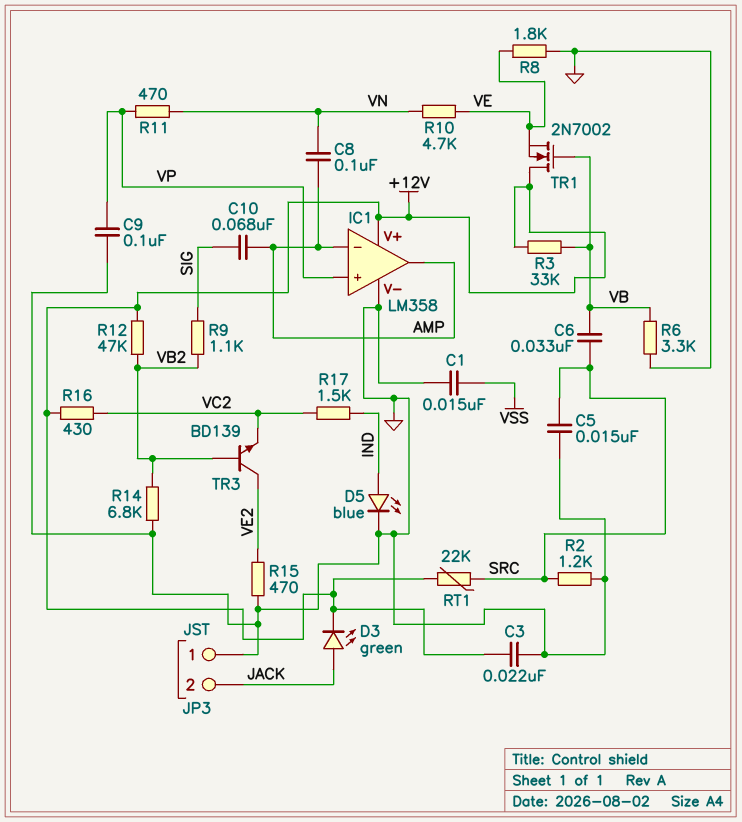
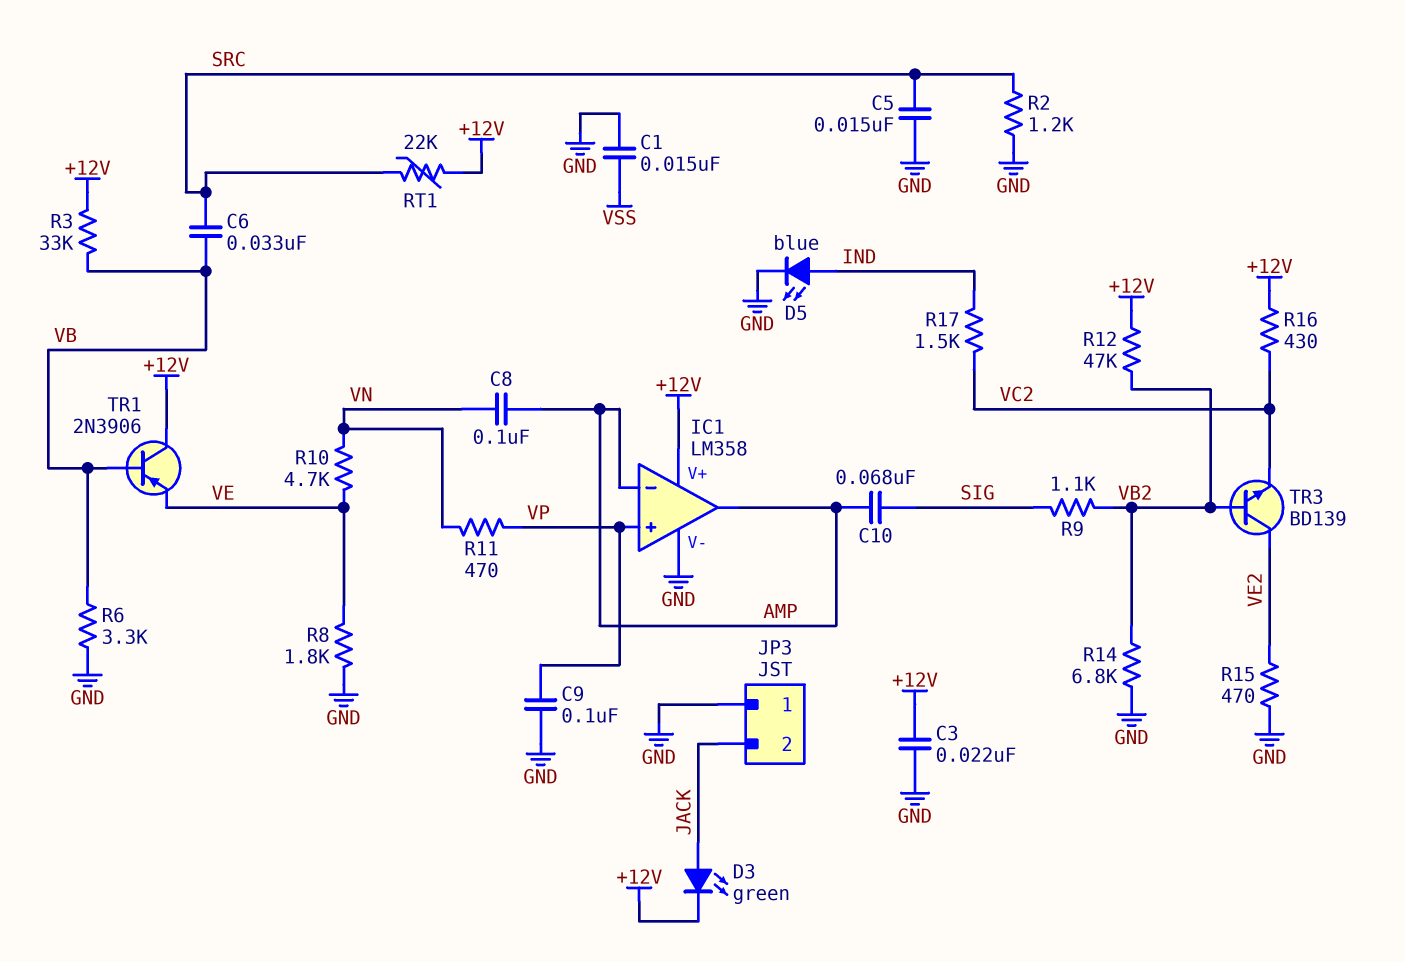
TR1: NMOS 2N7002 (G VB, D +12V, S VE) -> PNP 2N3906 (B VB, C +12V, E VE)

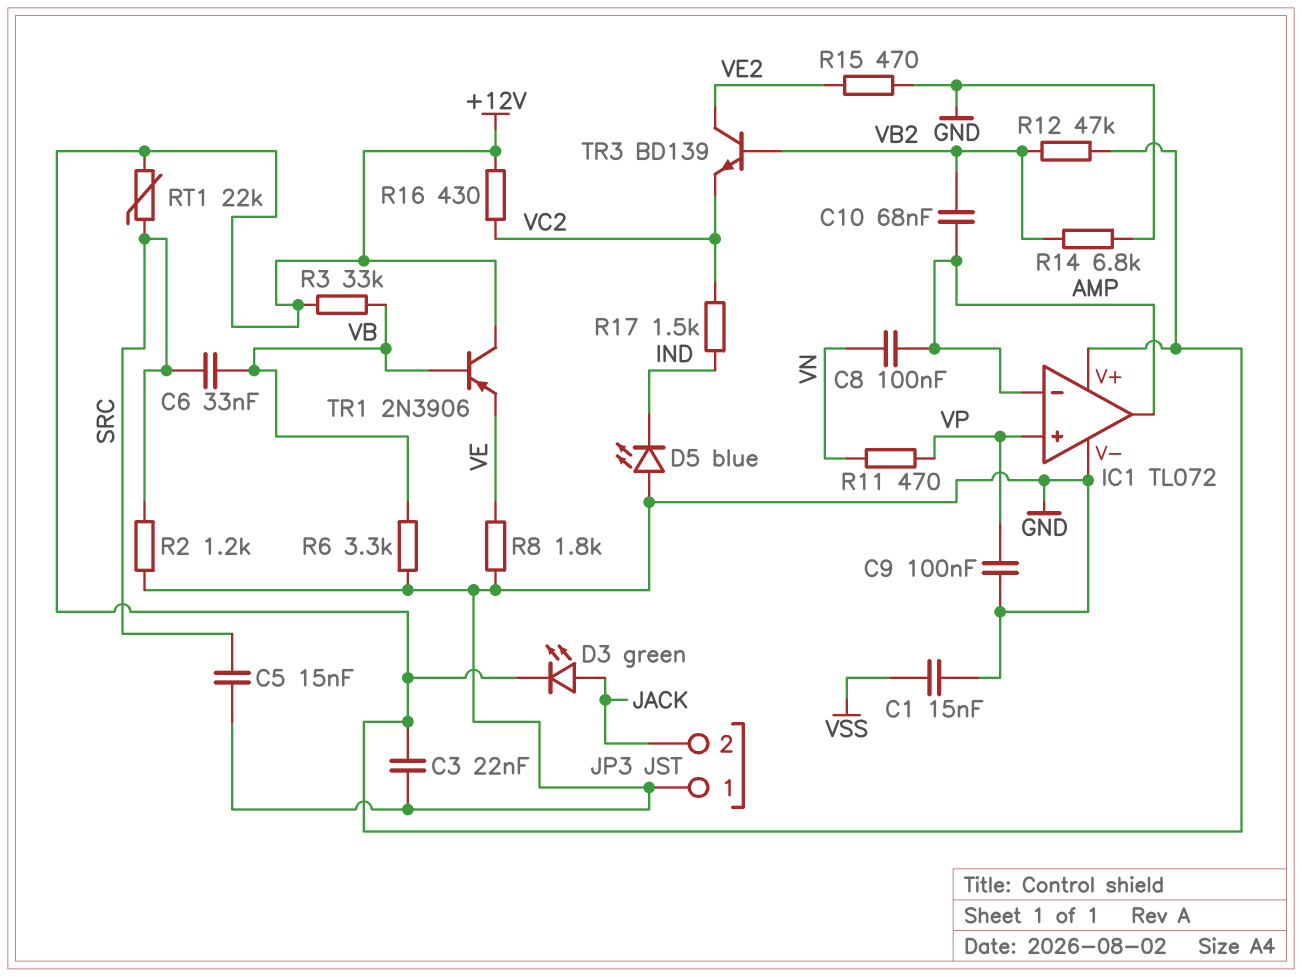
C10: 68nF (AMP, SIG) -> 68nF (AMP, VB2)
D5: LED blue (A IND, K GND) -> LED blue (A GND, K IND)
IC1: LM358 -> TL072
R9: 1.1k (SIG, VB2) -> none
R10: 4.7k (VE, VN) -> none

